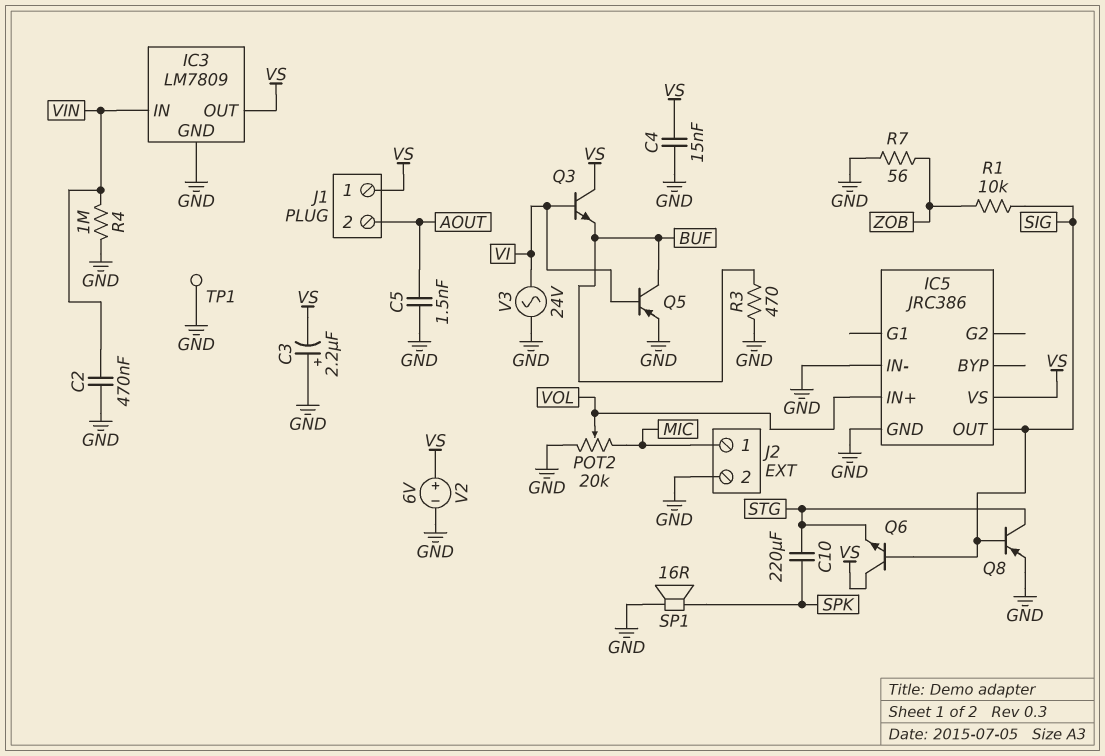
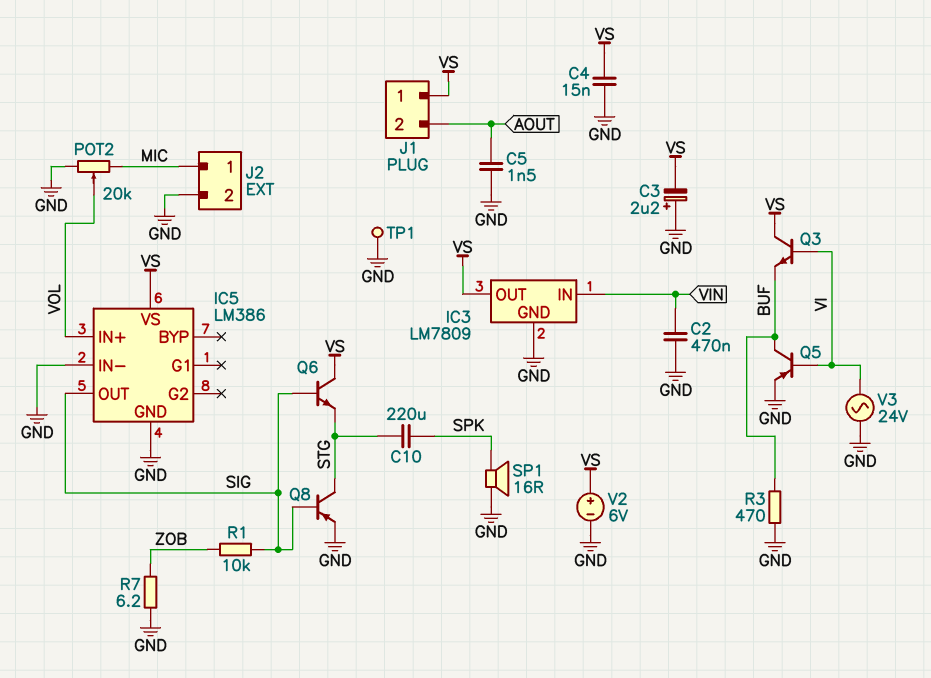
IC5: JRC386 -> LM386
R4: 1M (GND, VIN) -> none
R7: 56 (GND, ZOB) -> 6.2 (GND, ZOB)

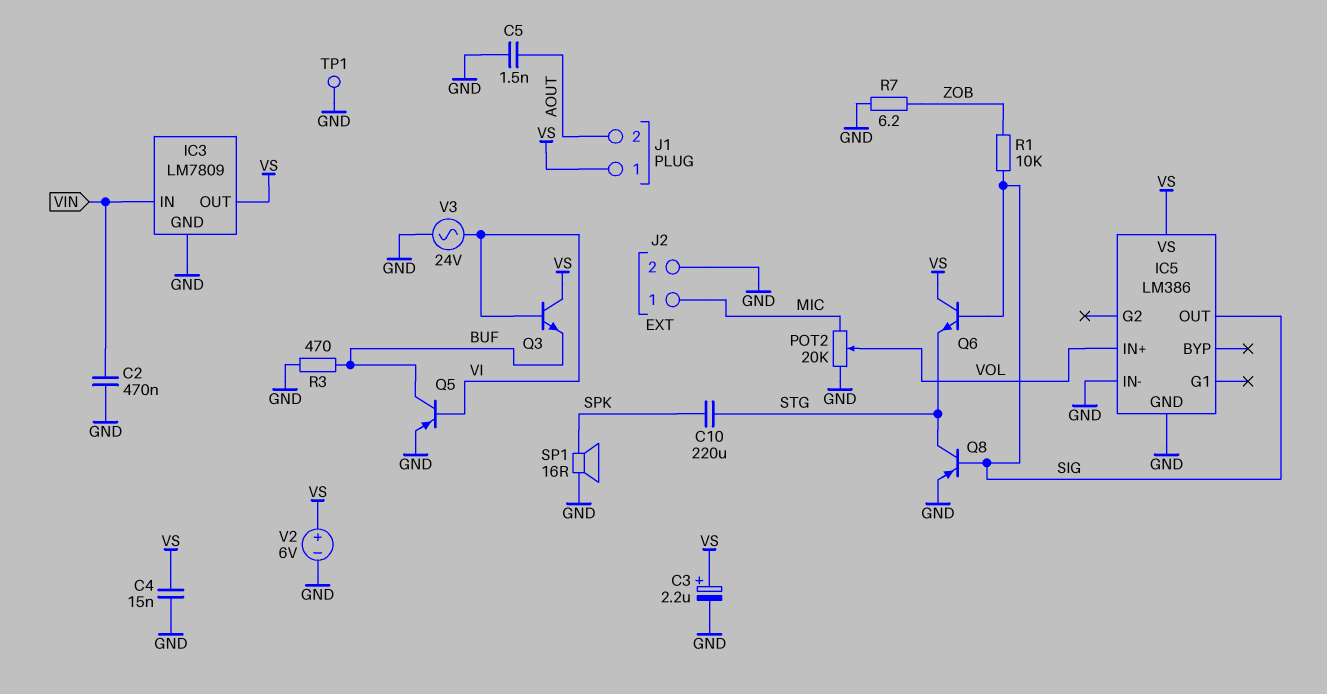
C3: 2.2uF (plus GND, minus VS) -> 2.2uF (plus VS, minus GND)

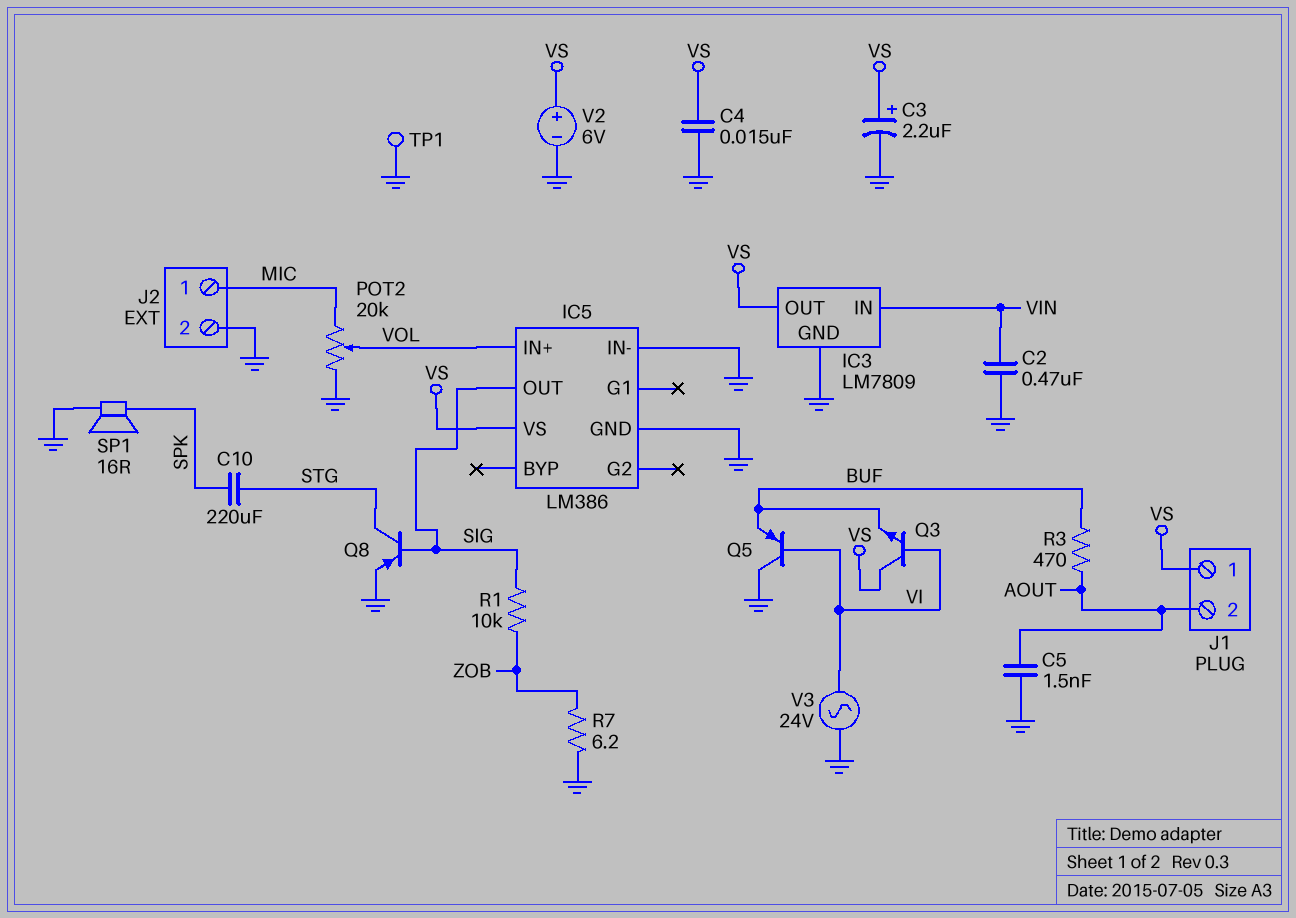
Q5: PNP (B VI, C BUF, E GND) -> PNP (B VI, C GND, E BUF)
Q6: NPN (B SIG, C VS, E STG) -> none
R3: 470 (BUF, GND) -> 470 (AOUT, BUF)

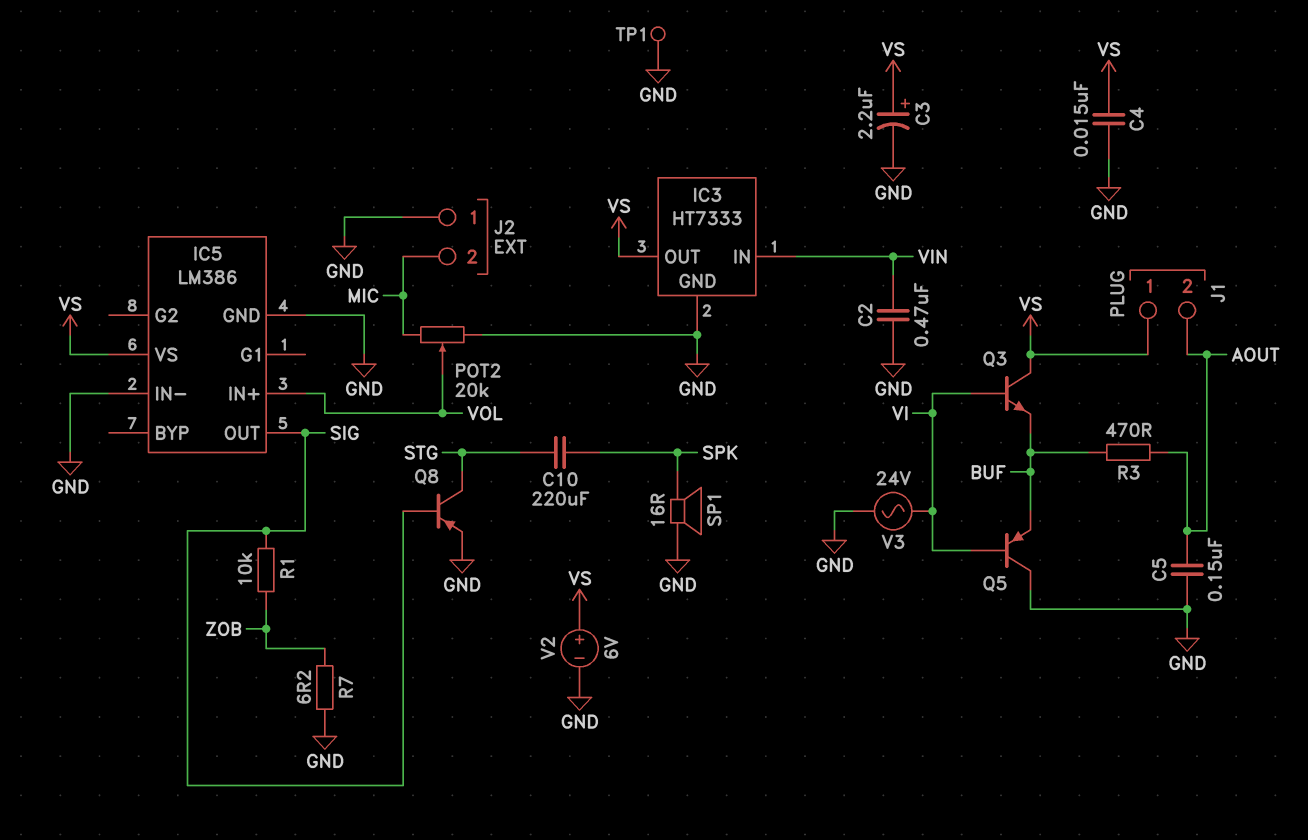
C5: 1.5nF (AOUT, GND) -> 150nF (AOUT, GND)
IC3: LM7809 -> HT7333
J2 pin 1: MIC -> GND
J2 pin 2: GND -> MIC

